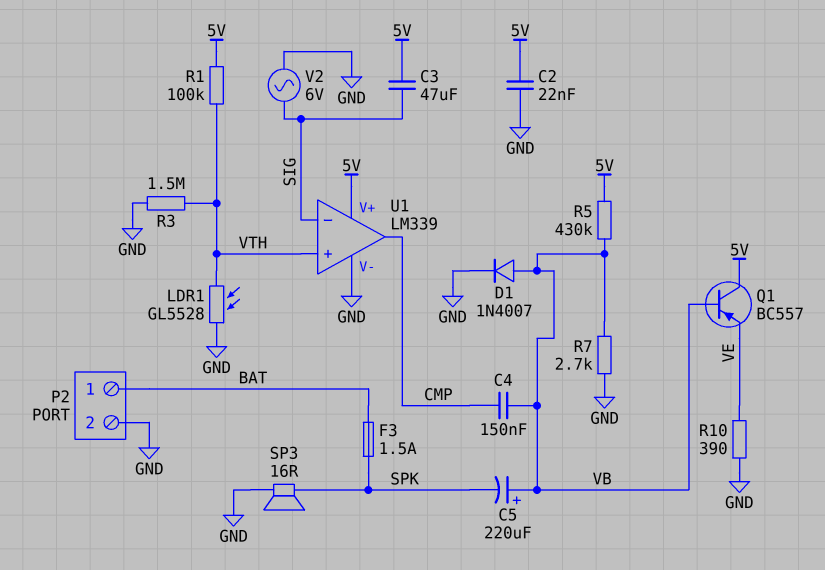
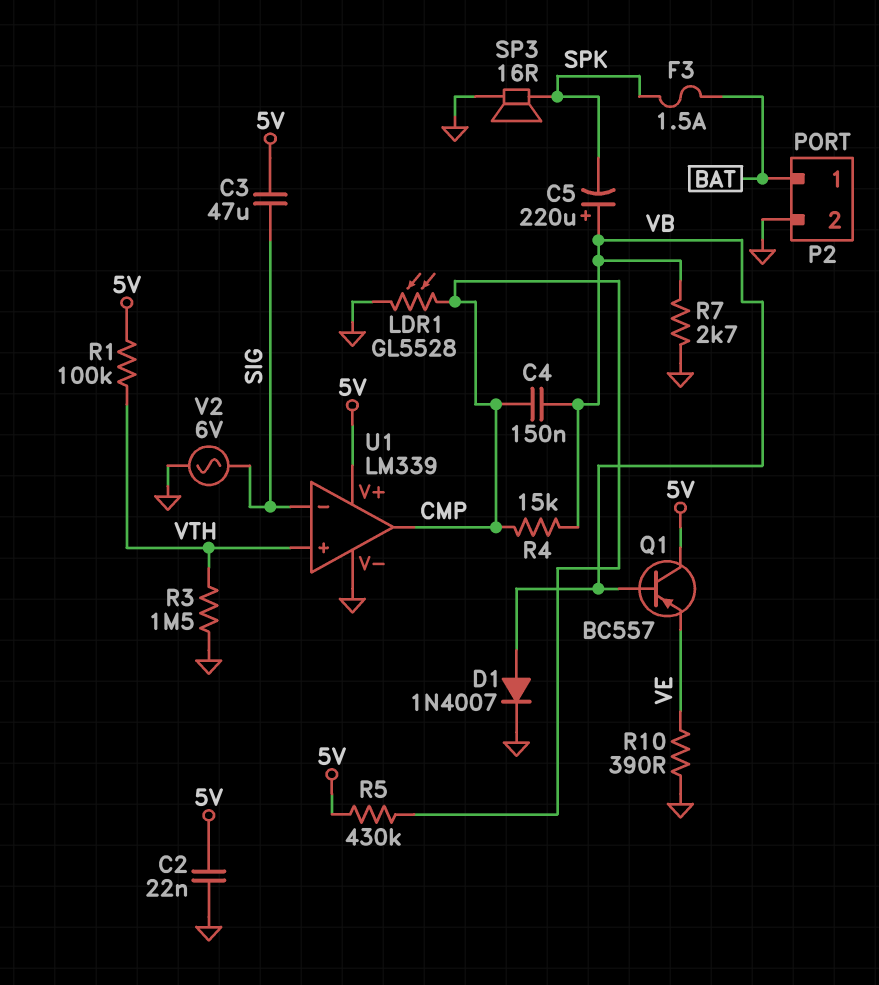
LDR1: GL5528 (GND, VTH) -> GL5528 (CMP, GND)
R4: none -> 15k (CMP, VB)
R5: 430k (5V, VB) -> 430k (5V, CMP)

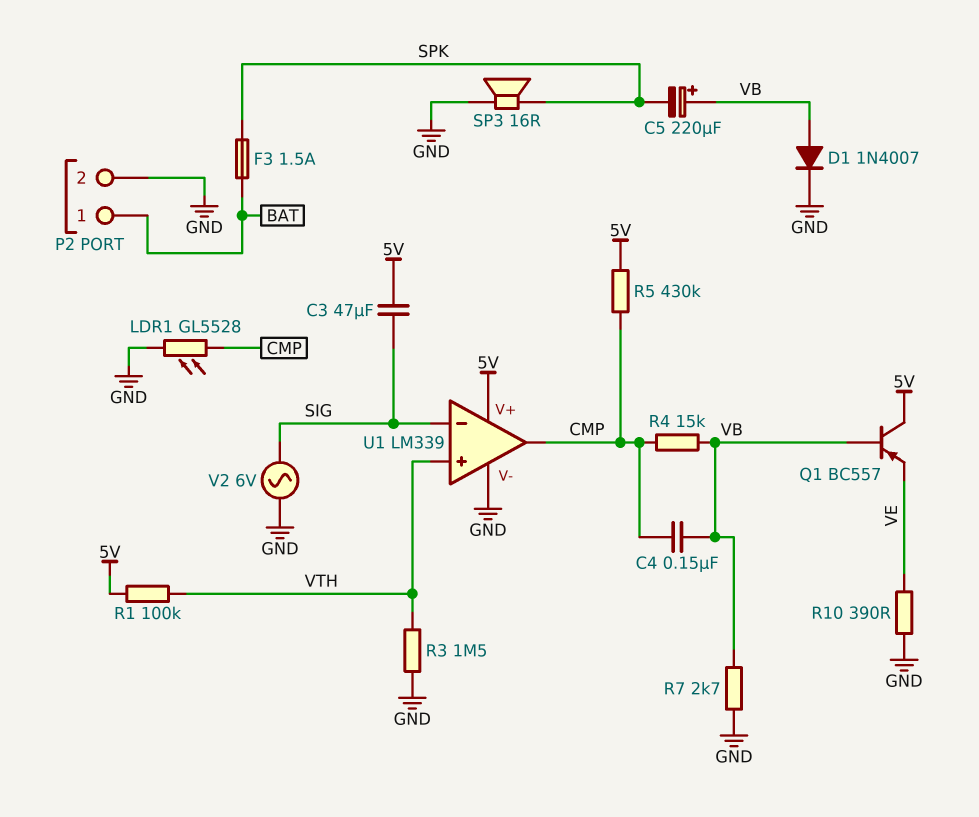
C2: 22nF (5V, GND) -> none

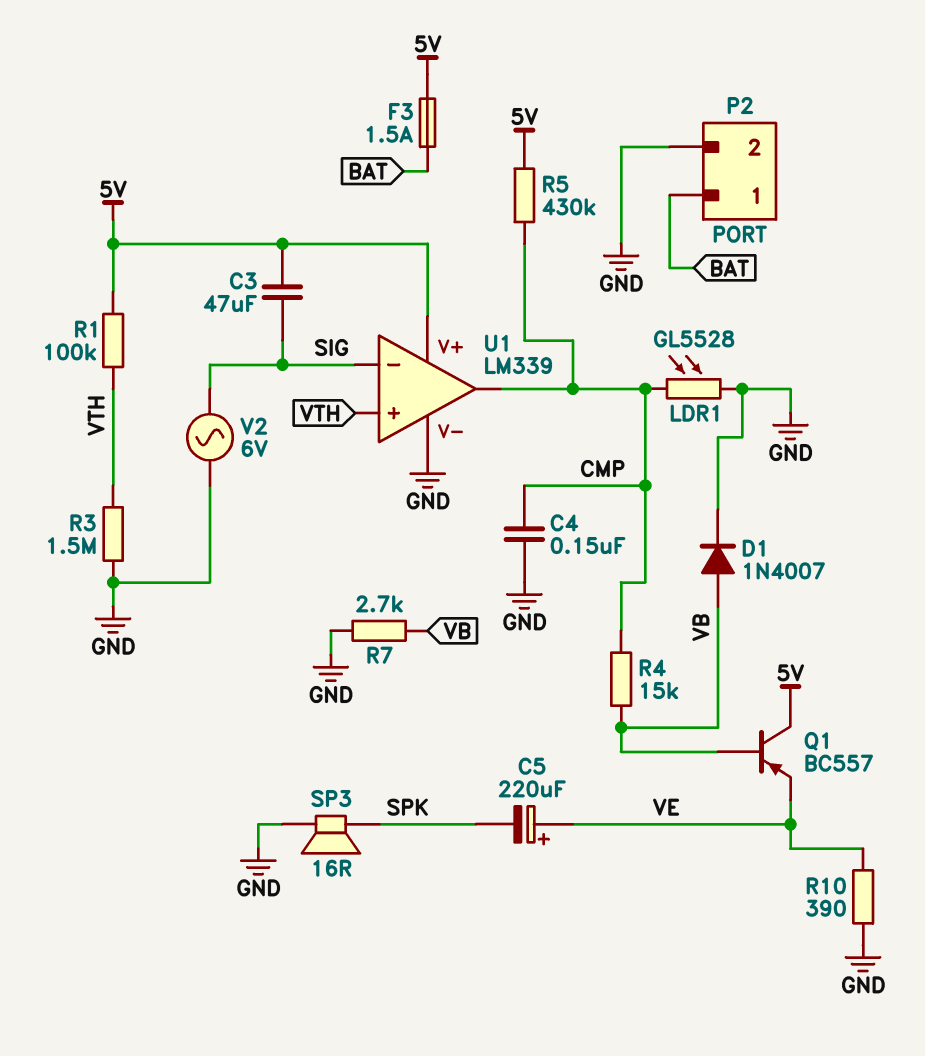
C4: 150nF (CMP, VB) -> 150nF (CMP, GND)
C5: 220uF (plus VB, minus SPK) -> 220uF (plus VE, minus SPK)
F3: 1.5A (BAT, SPK) -> 1.5A (5V, BAT)

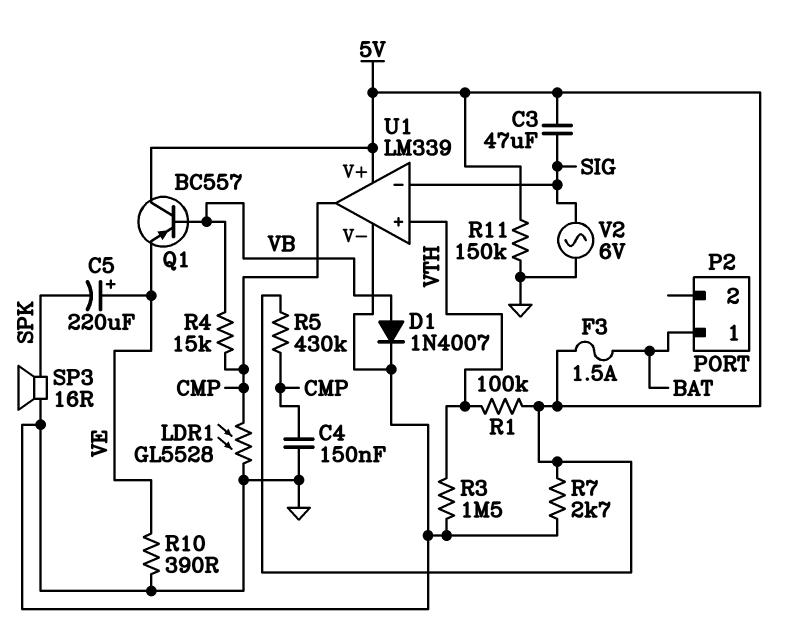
P2 pin 2: GND -> none
R7: 2.7k (GND, VB) -> 2.7k (5V, GND)
R11: none -> 150k (5V, GND)

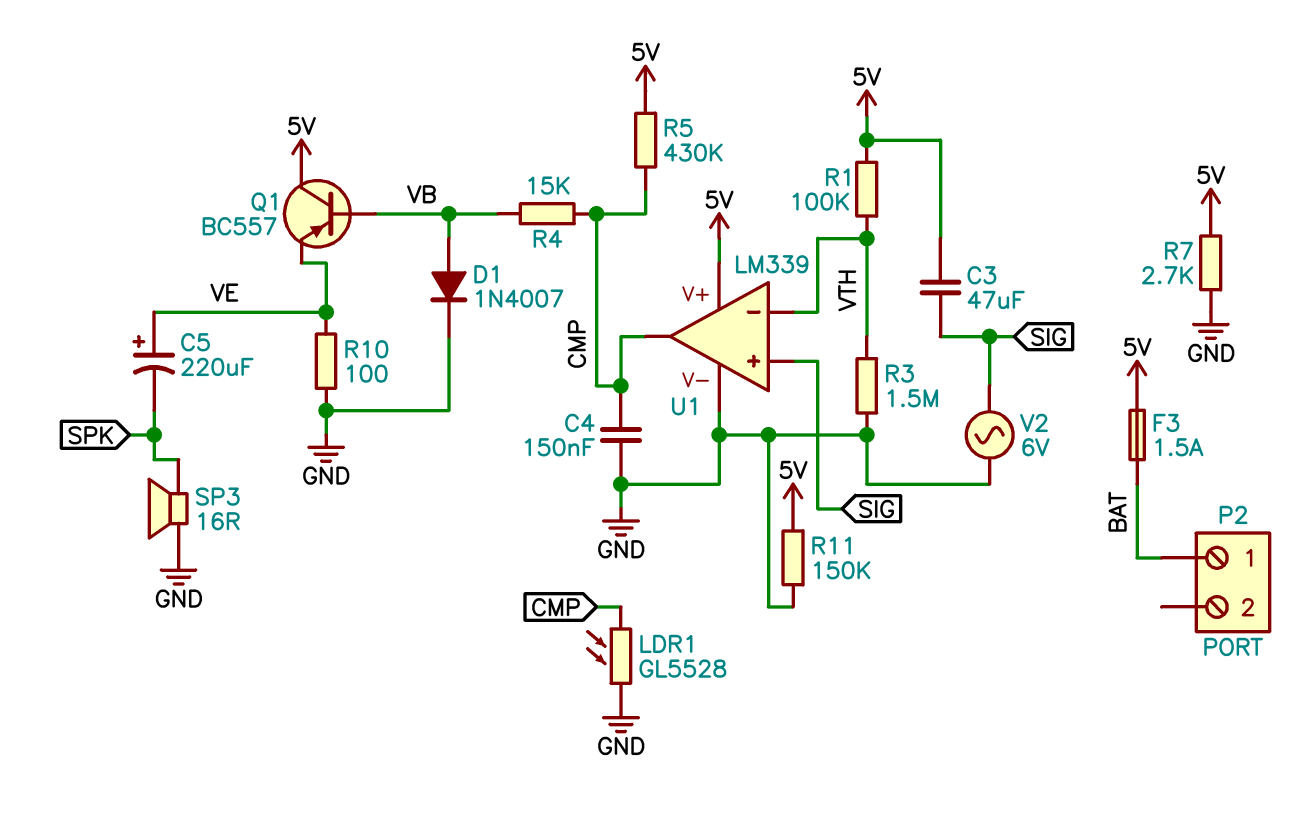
R10: 390 (GND, VE) -> 100 (GND, VE)
U1 pin in+: VTH -> SIG
U1 pin in-: SIG -> VTH

